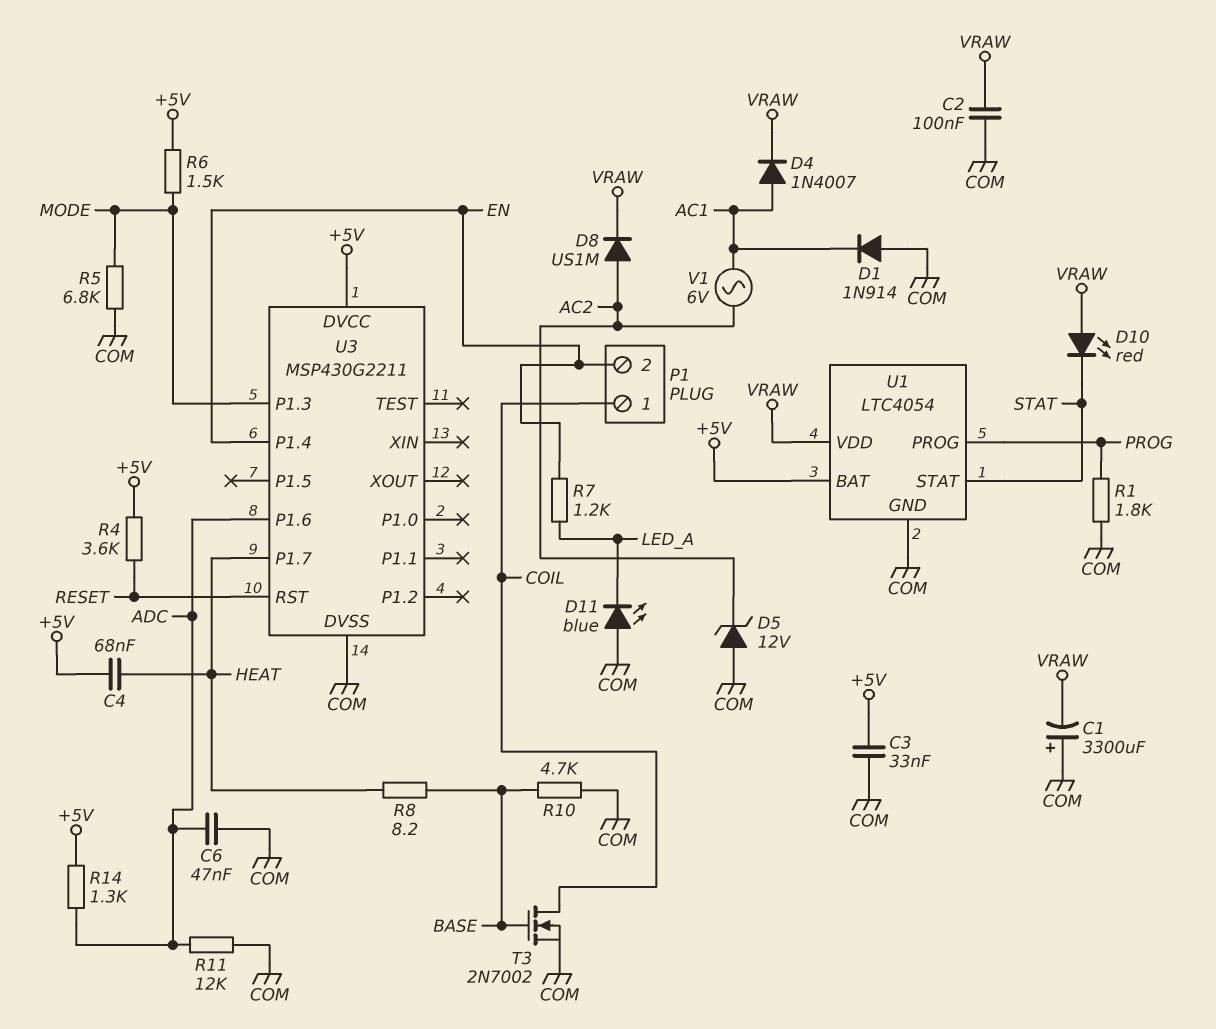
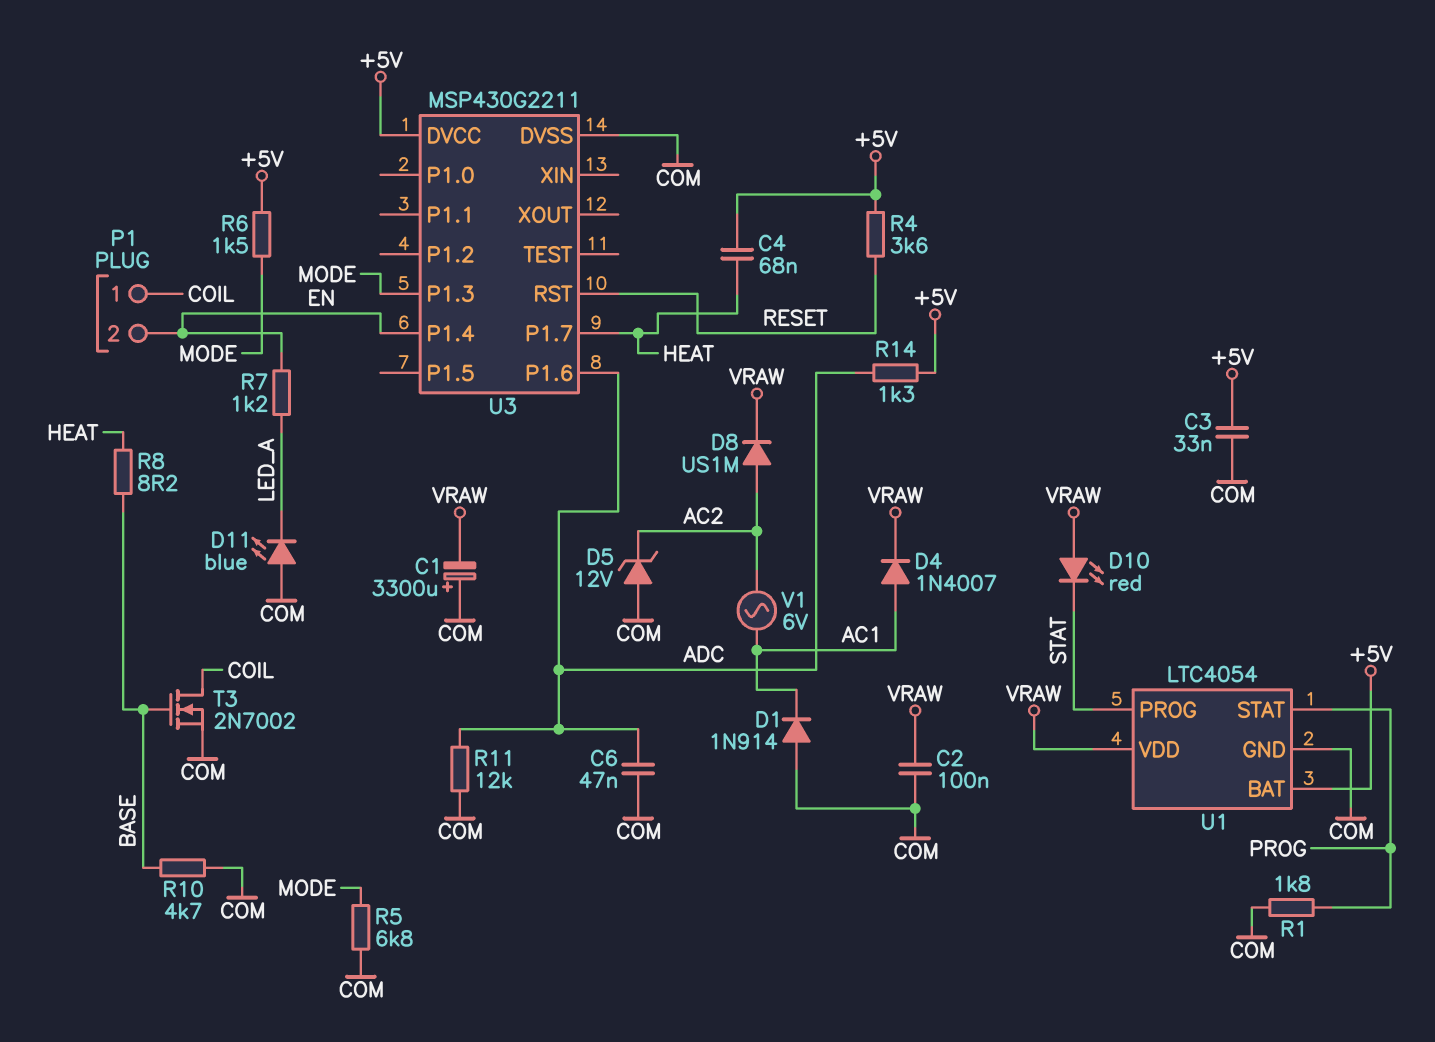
U1 pin PROG: PROG -> STAT
U1 pin STAT: STAT -> PROG

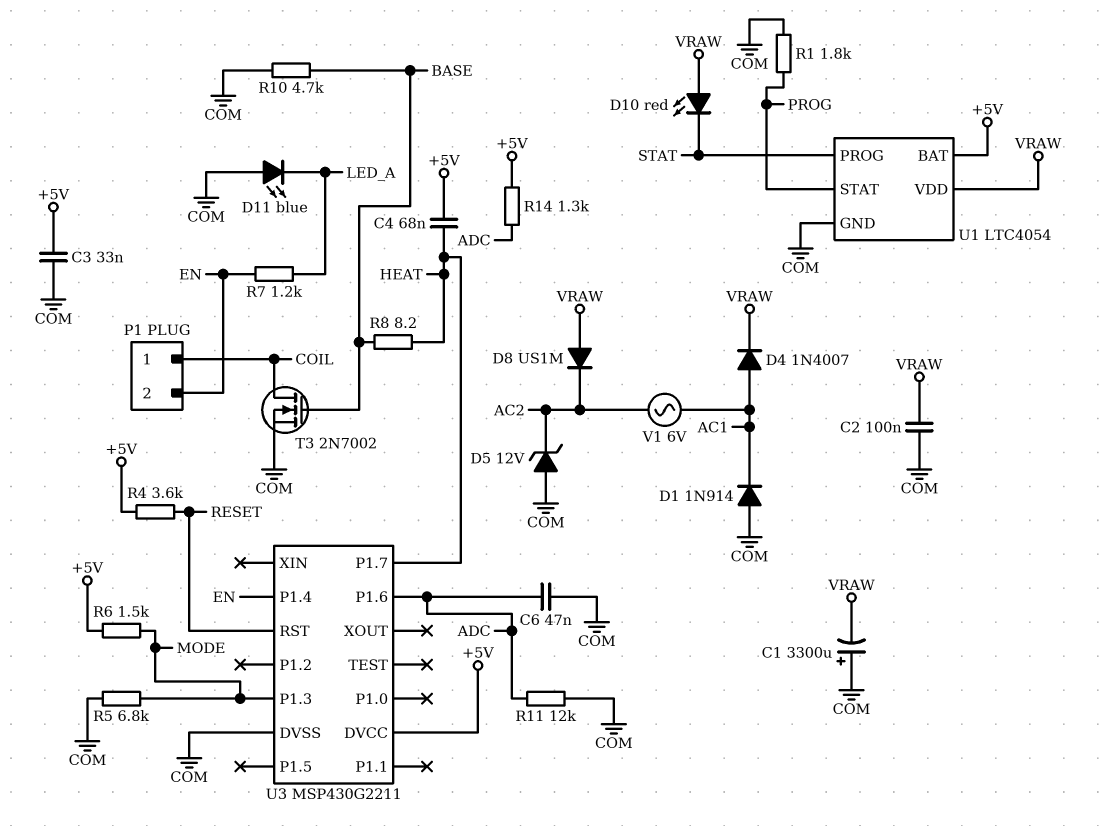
D8: diode US1M (A AC2, K VRAW) -> diode US1M (A VRAW, K AC2)

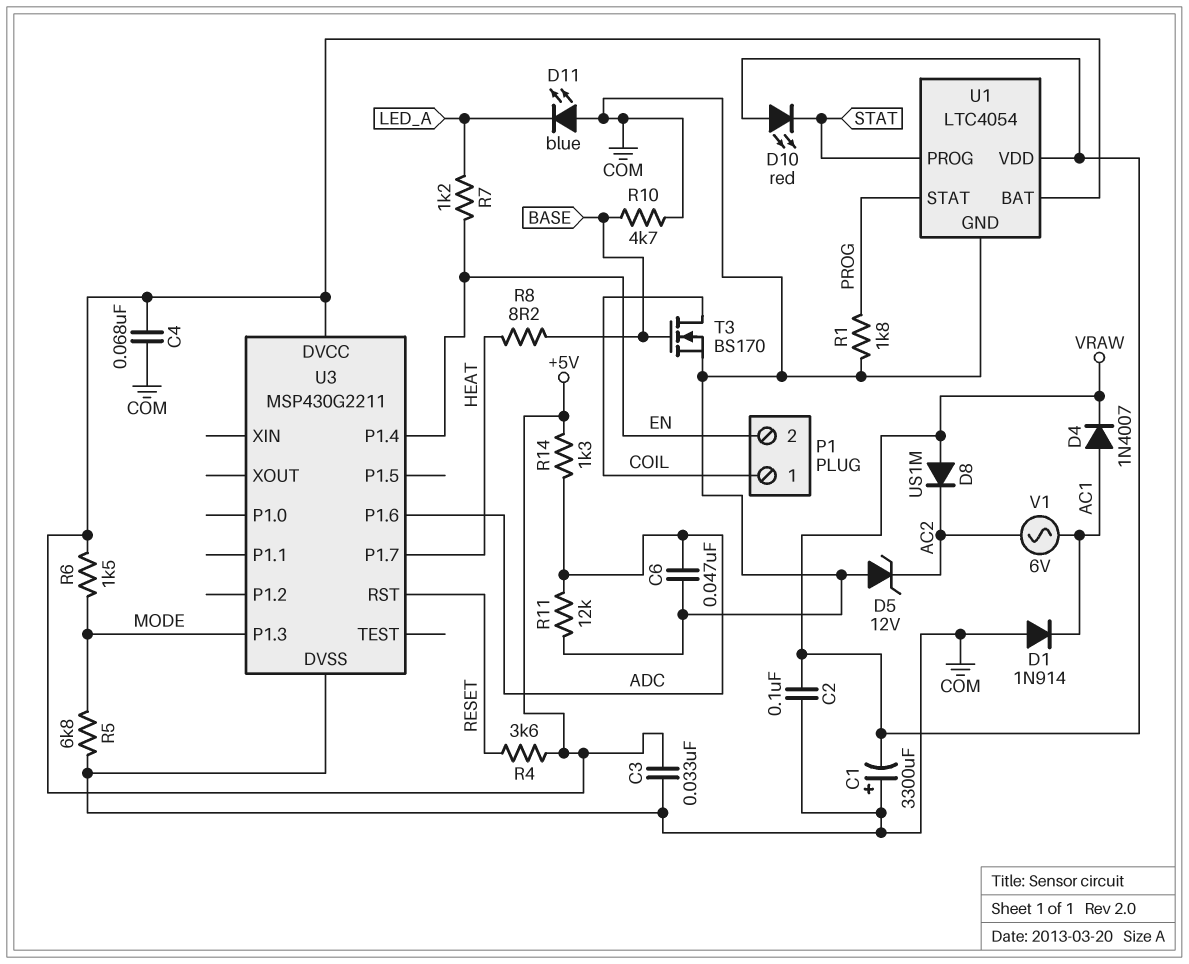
C4: 68nF (+5V, HEAT) -> 68nF (+5V, COM)
T3: NMOS 2N7002 (G BASE, D COIL, S COM) -> NMOS BS170 (G BASE, D COIL, S COM)

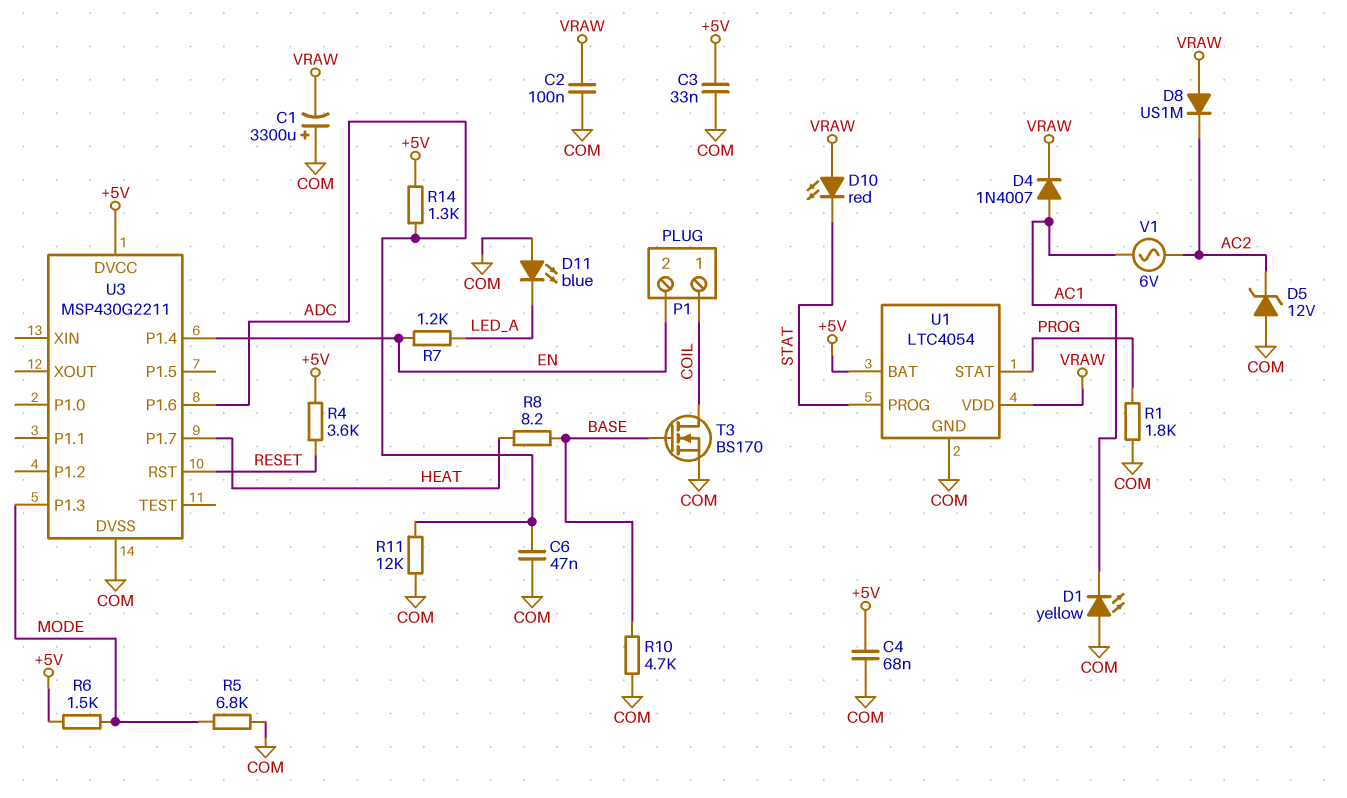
D1: diode 1N914 (A COM, K AC1) -> LED yellow (A COM, K AC1)

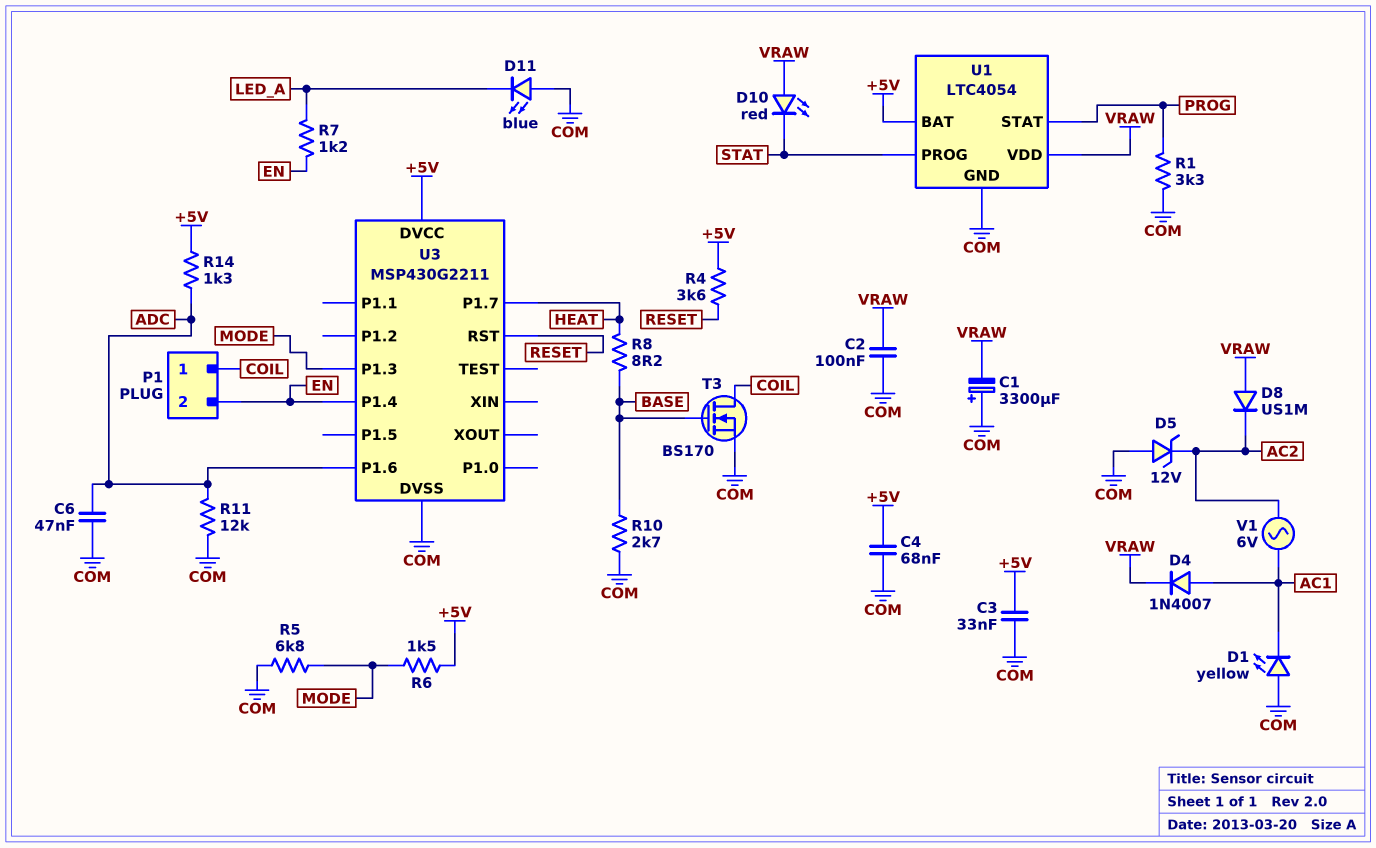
R1: 1.8k (COM, PROG) -> 3.3k (COM, PROG)
R10: 4.7k (BASE, COM) -> 2.7k (BASE, COM)

